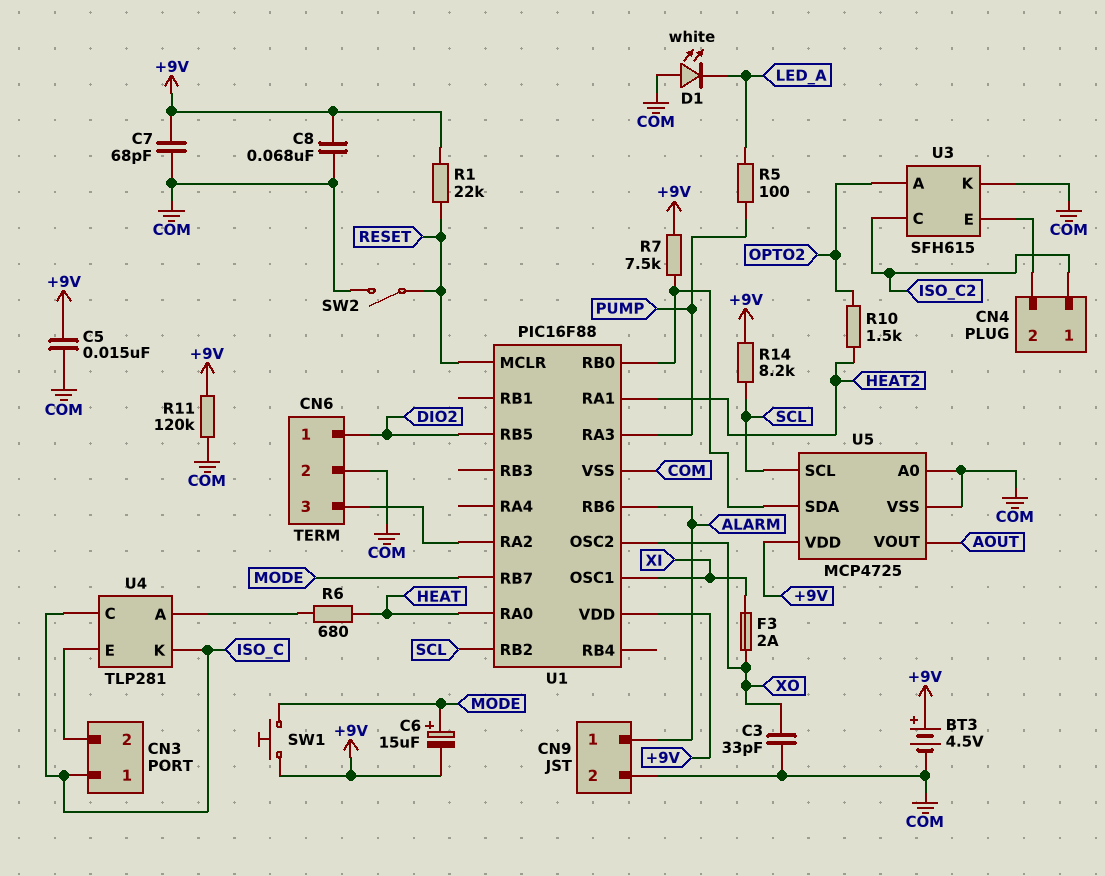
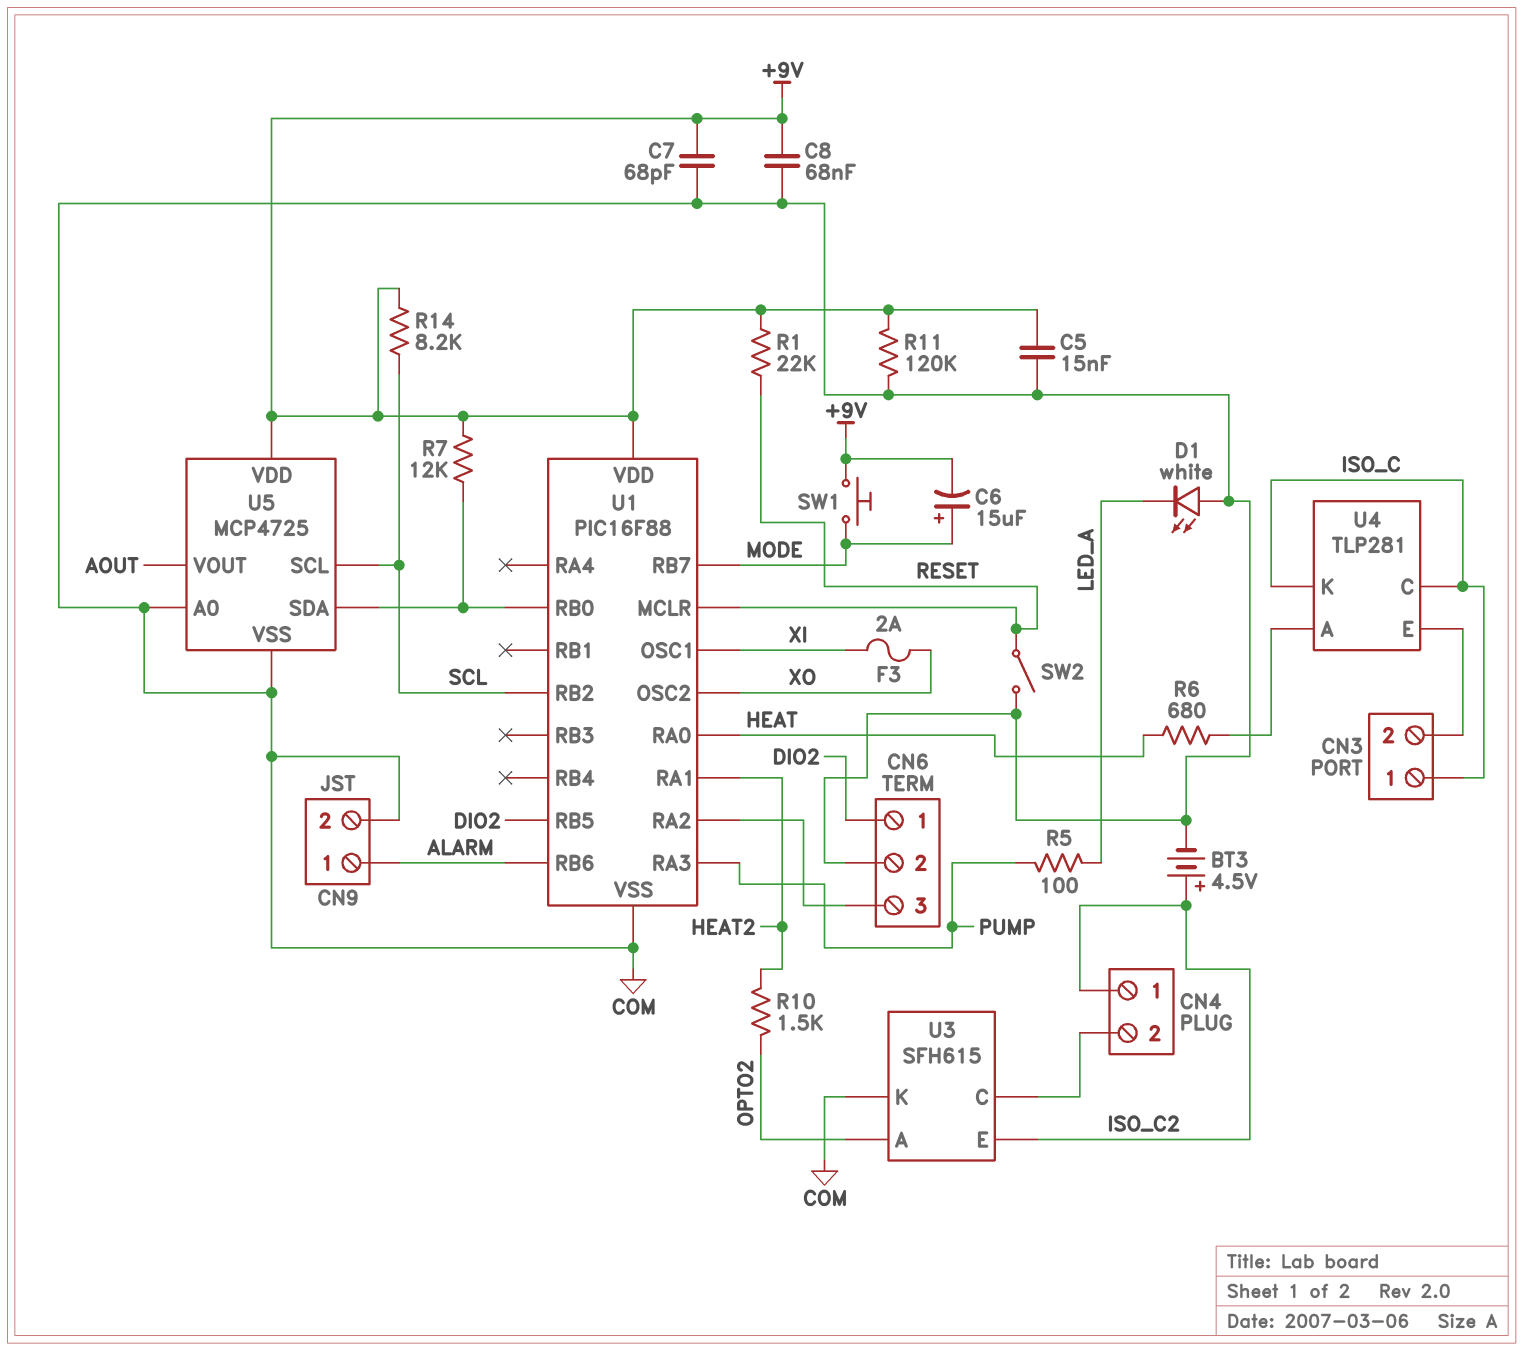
BT3: 4.5V (plus +9V, minus COM) -> 4.5V (plus ISO_C2, minus COM)
C3: 33pF (COM, XO) -> none
R7: 7.5k (+9V, U1/RB0) -> 12k (+9V, U1/RB0)
U3 pin C: ISO_C2 -> CN4/2
U3 pin E: CN4/2 -> ISO_C2

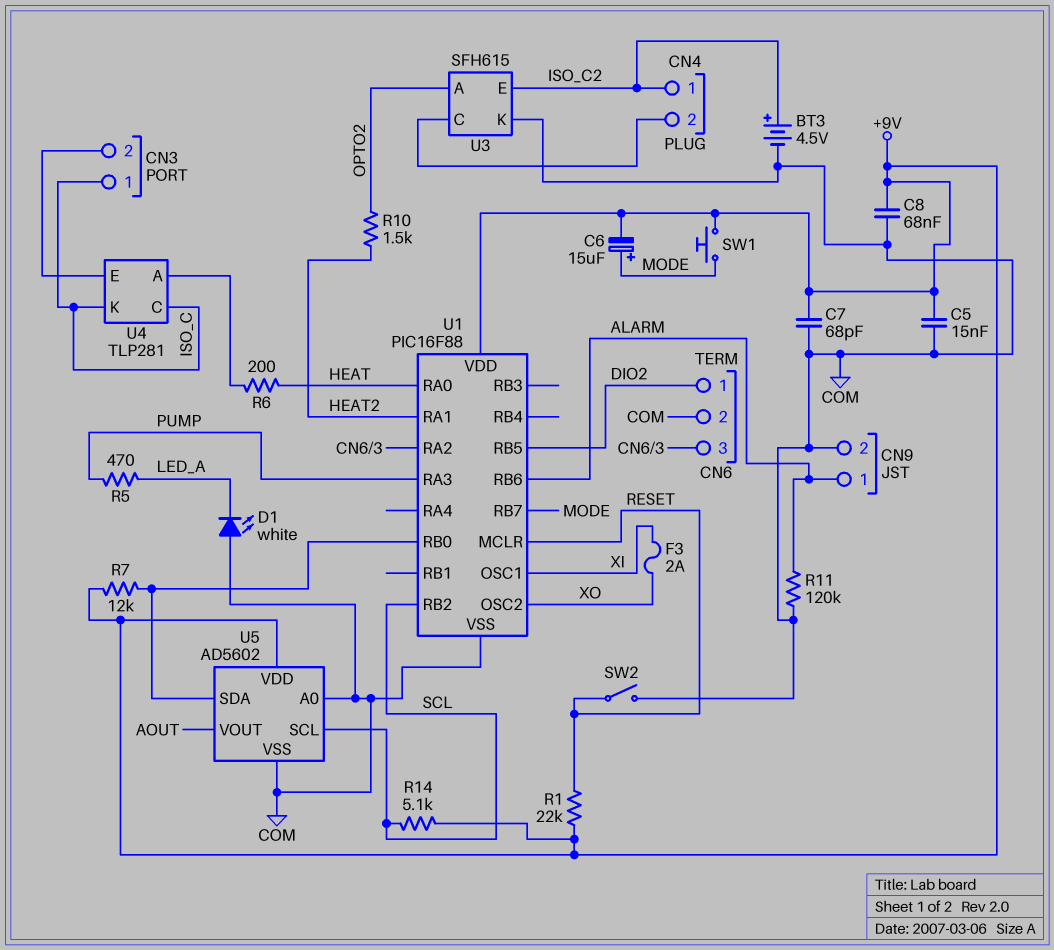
R5: 100 (LED_A, PUMP) -> 470 (LED_A, PUMP)
R6: 680 (HEAT, U4/A) -> 200 (HEAT, U4/A)
R11: 120k (+9V, COM) -> 120k (ALARM, COM)
R14: 8.2k (+9V, SCL) -> 5.1k (+9V, SCL)
U5: MCP4725 -> AD5602

